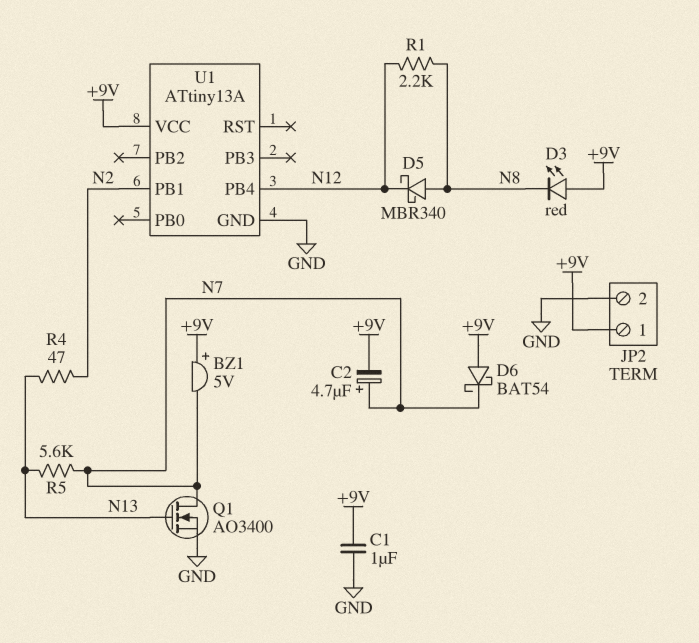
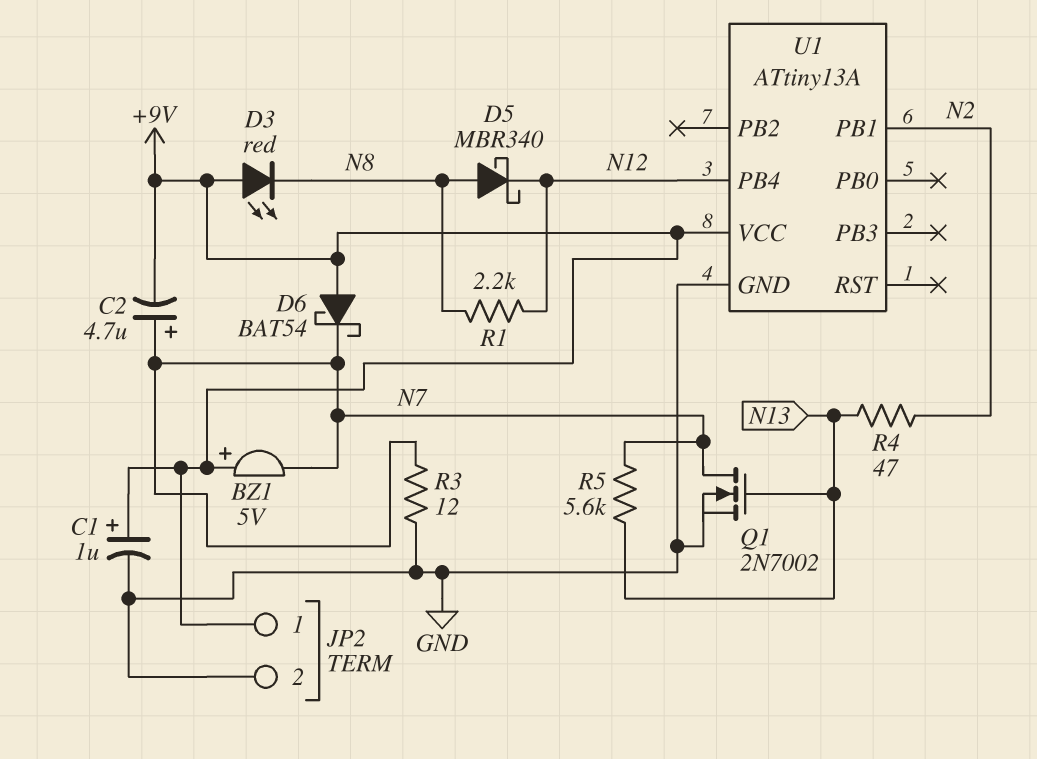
C1: 1uF (+9V, GND) -> 1uF (plus +9V, minus GND)
Q1: NMOS AO3400 (G N13, D N7, S GND) -> NMOS 2N7002 (G N13, D N7, S GND)
R3: none -> 12 (GND, N7)

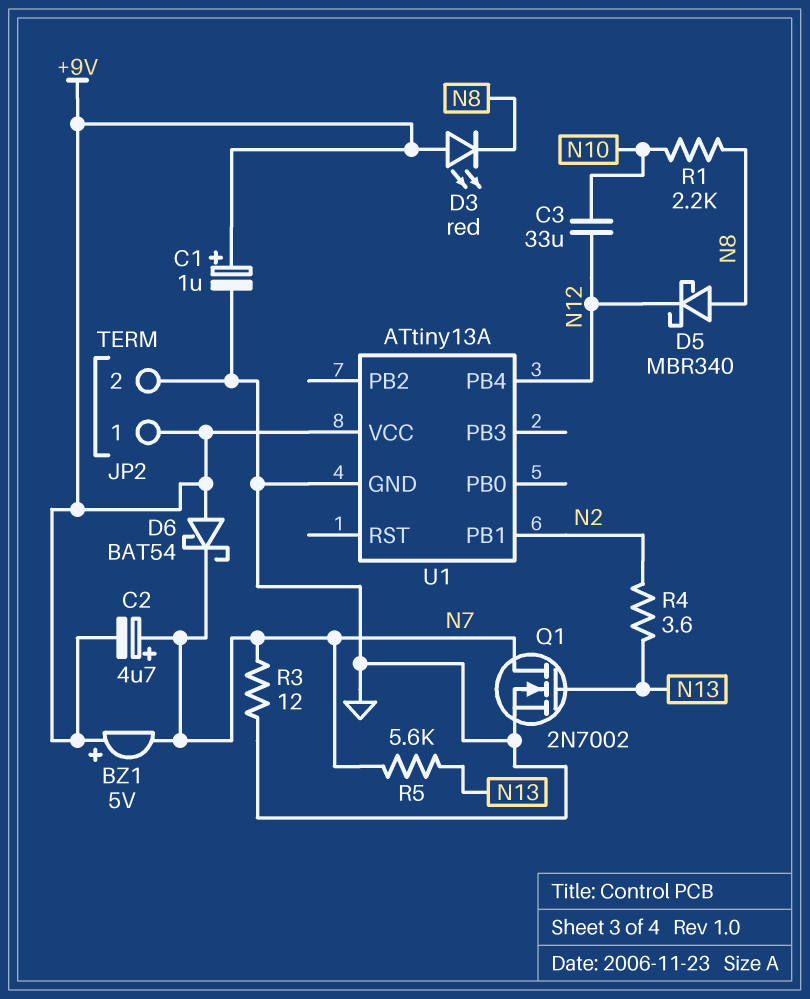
C3: none -> 33uF (N10, N12)
R1: 2.2k (N8, N12) -> 2.2k (N8, N10)
R4: 47 (N2, N13) -> 3.6 (N2, N13)

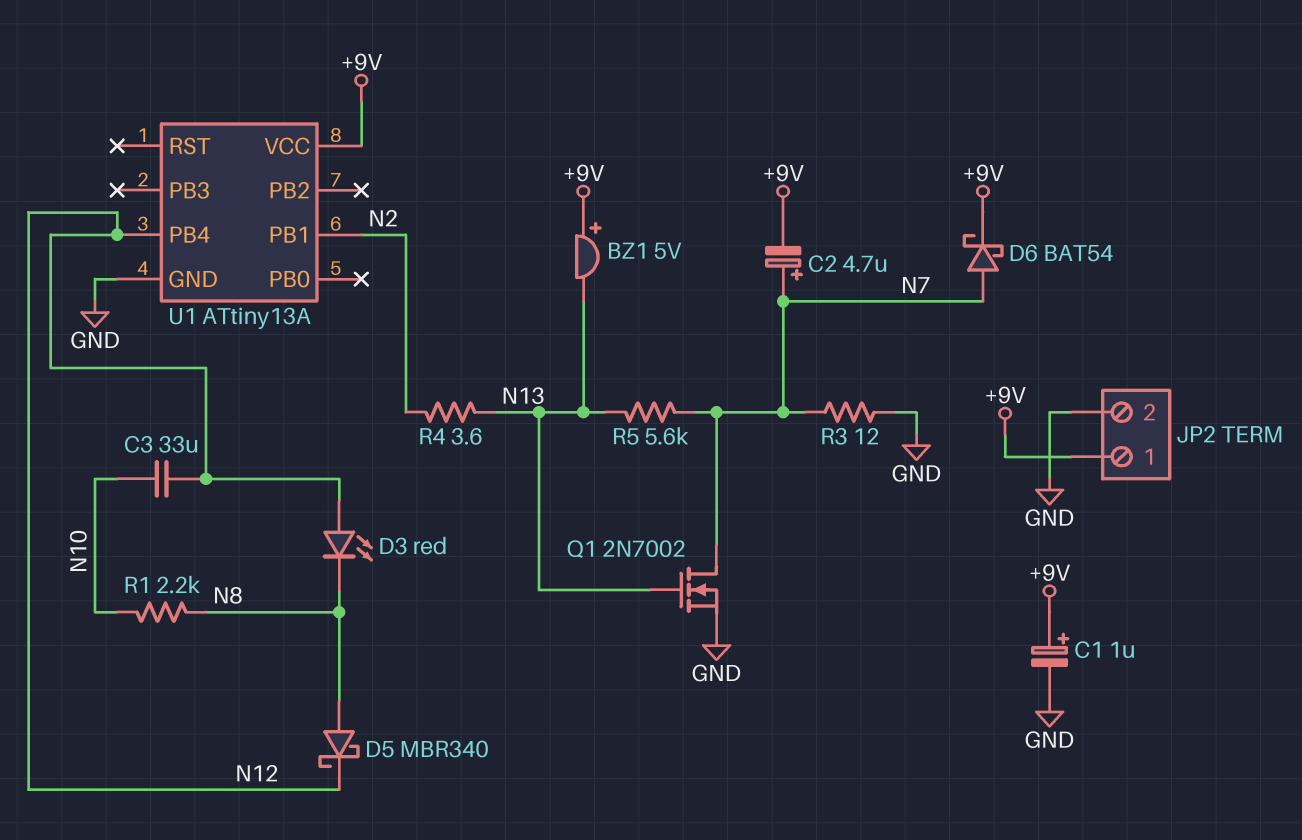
BZ1: buzzer 5V (plus +9V, minus N7) -> buzzer 5V (plus +9V, minus N13)
D3: LED red (A +9V, K N8) -> LED red (A N12, K N8)
D6: schottky BAT54 (A +9V, K N7) -> schottky BAT54 (A N7, K +9V)

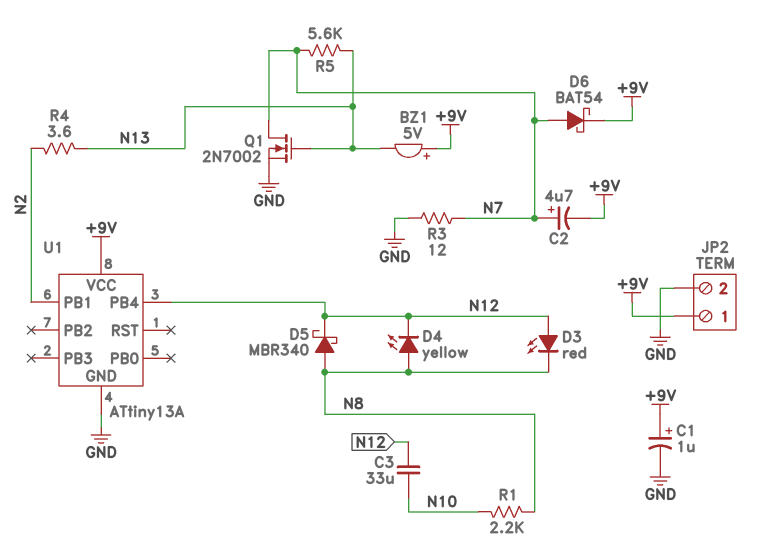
D4: none -> LED yellow (A N8, K N12)

